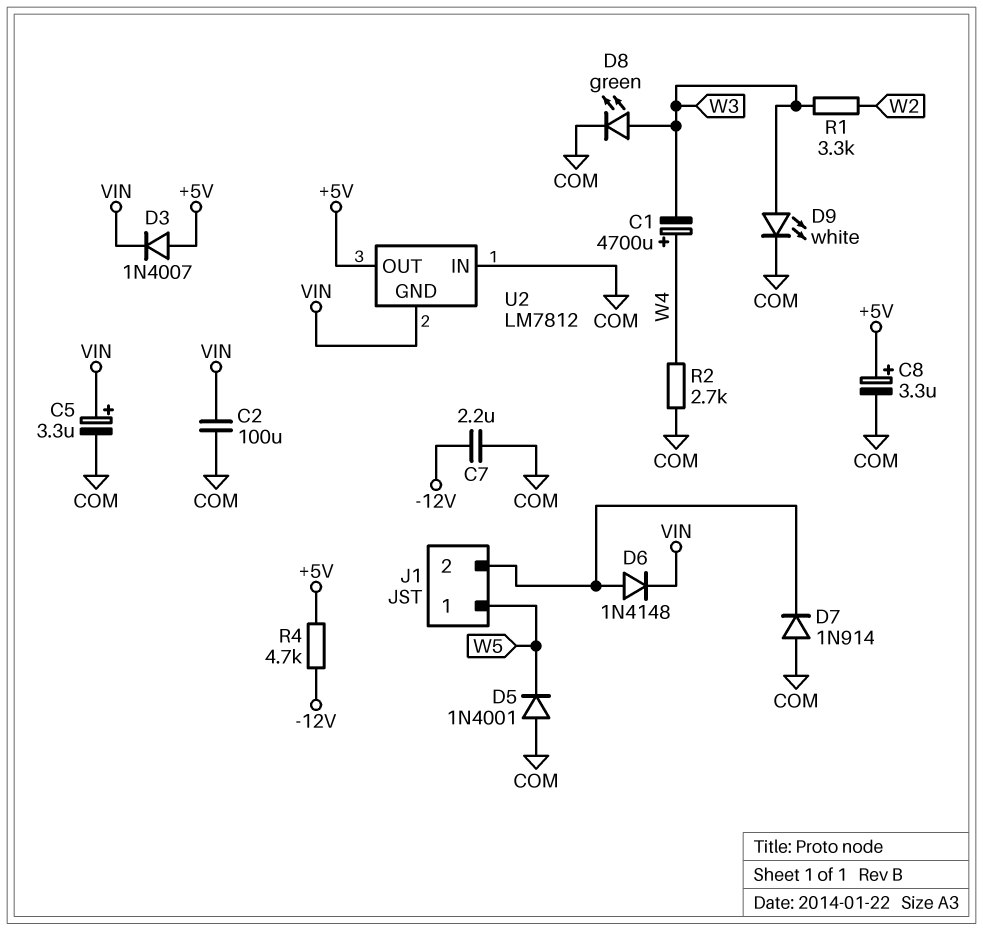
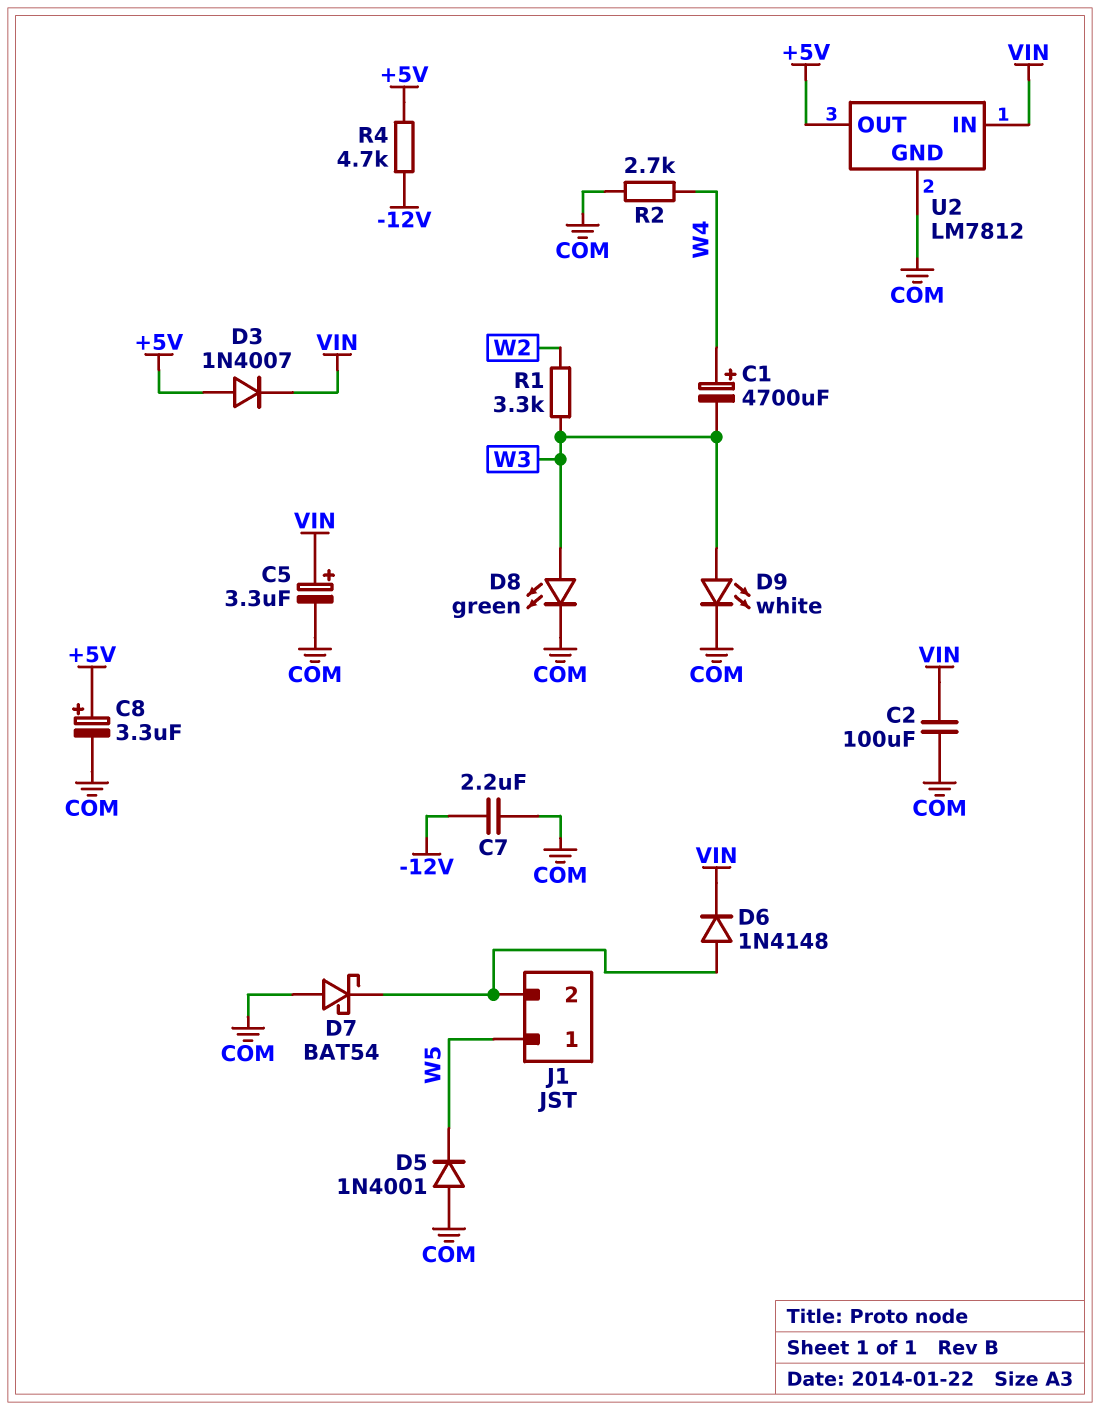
D7: diode 1N914 (A COM, K J1/2) -> schottky BAT54 (A COM, K J1/2)
U2 pin GND: VIN -> COM
U2 pin IN: COM -> VIN

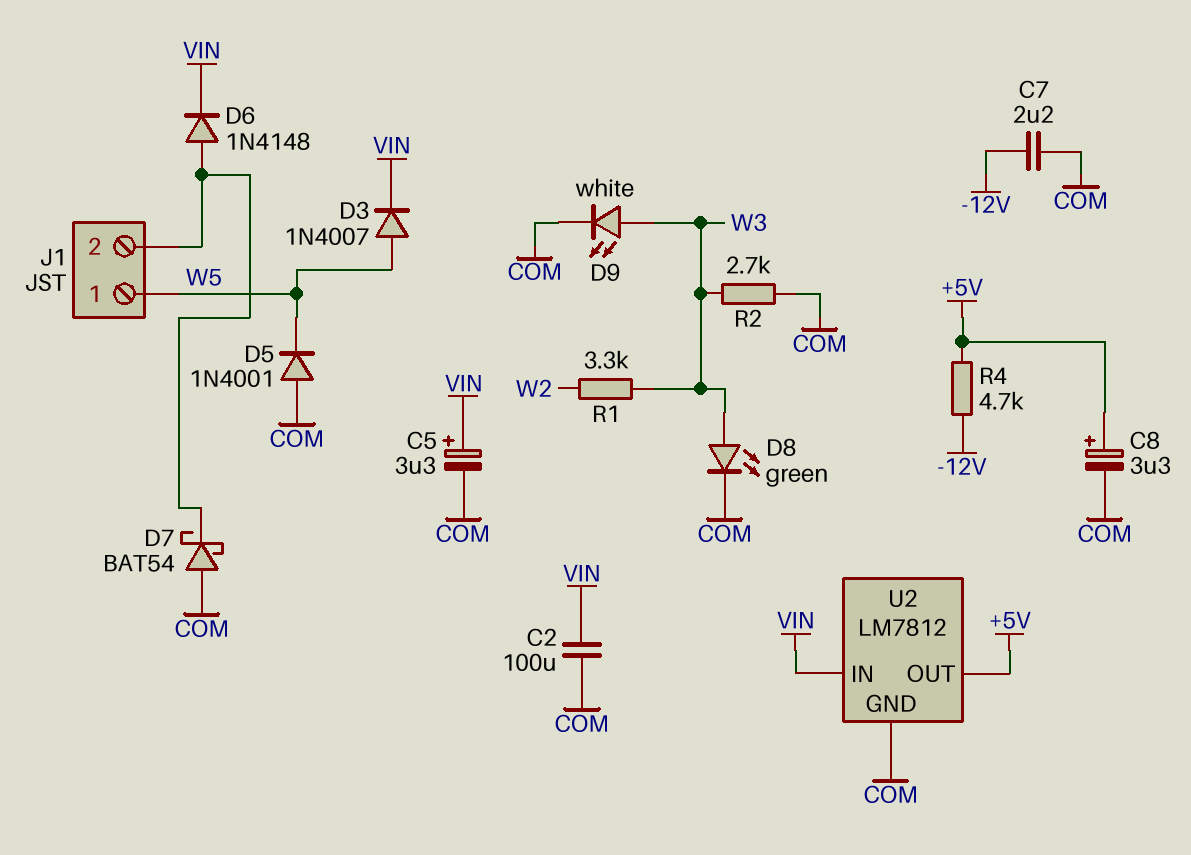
C1: 4700uF (plus W4, minus W3) -> none
D3: diode 1N4007 (A +5V, K VIN) -> diode 1N4007 (A W5, K VIN)
R2: 2.7k (COM, W4) -> 2.7k (COM, W3)

